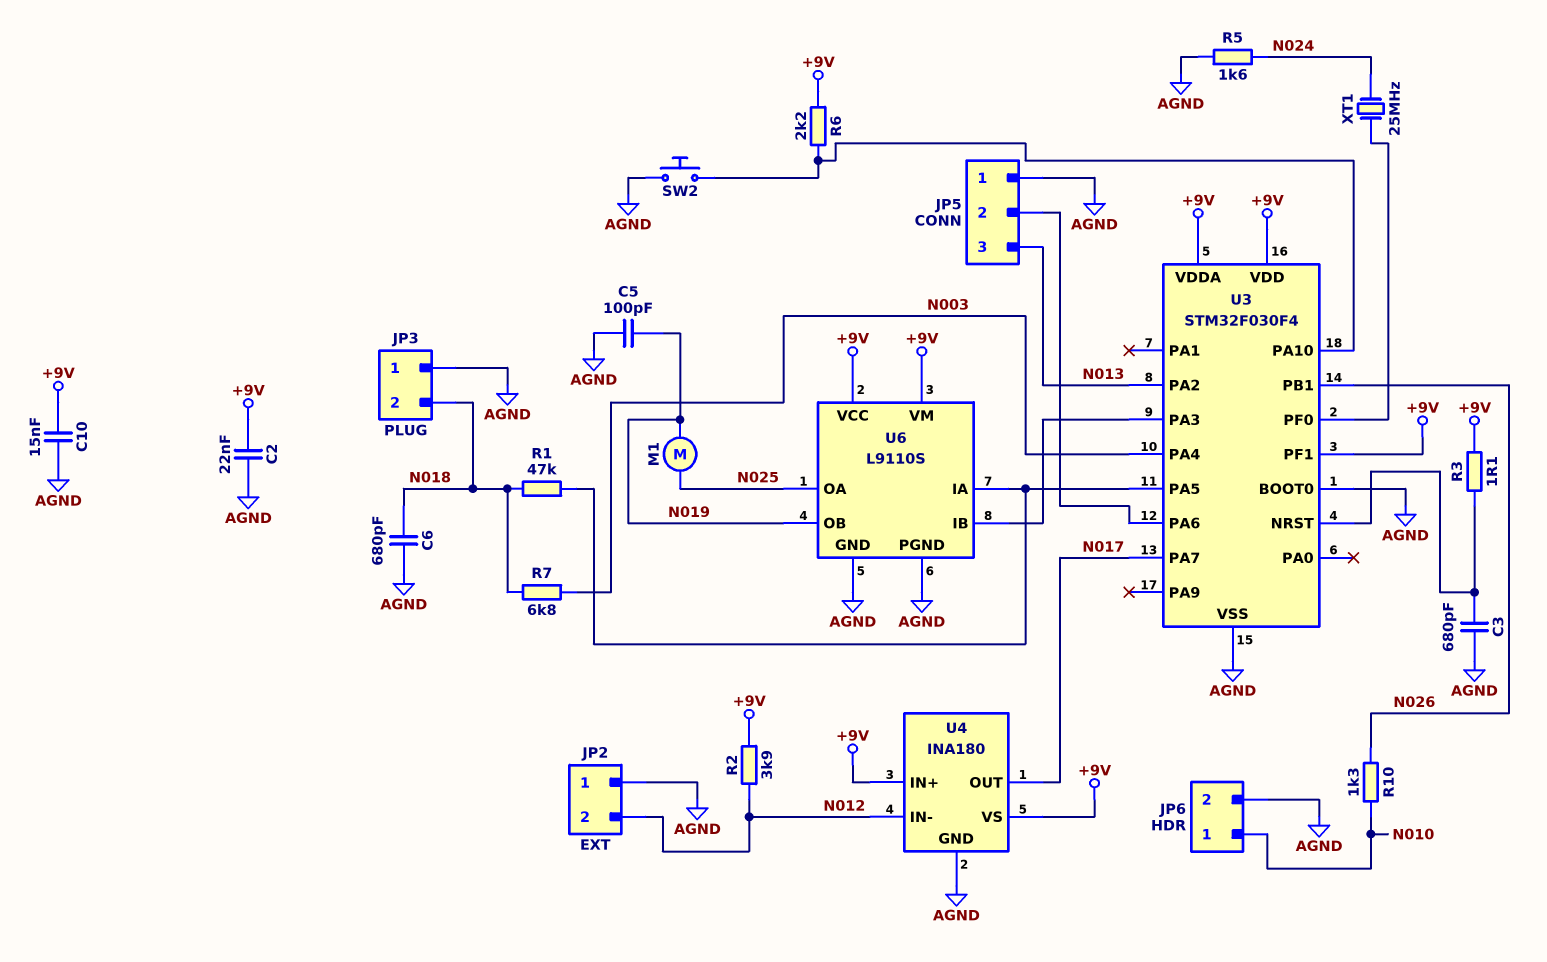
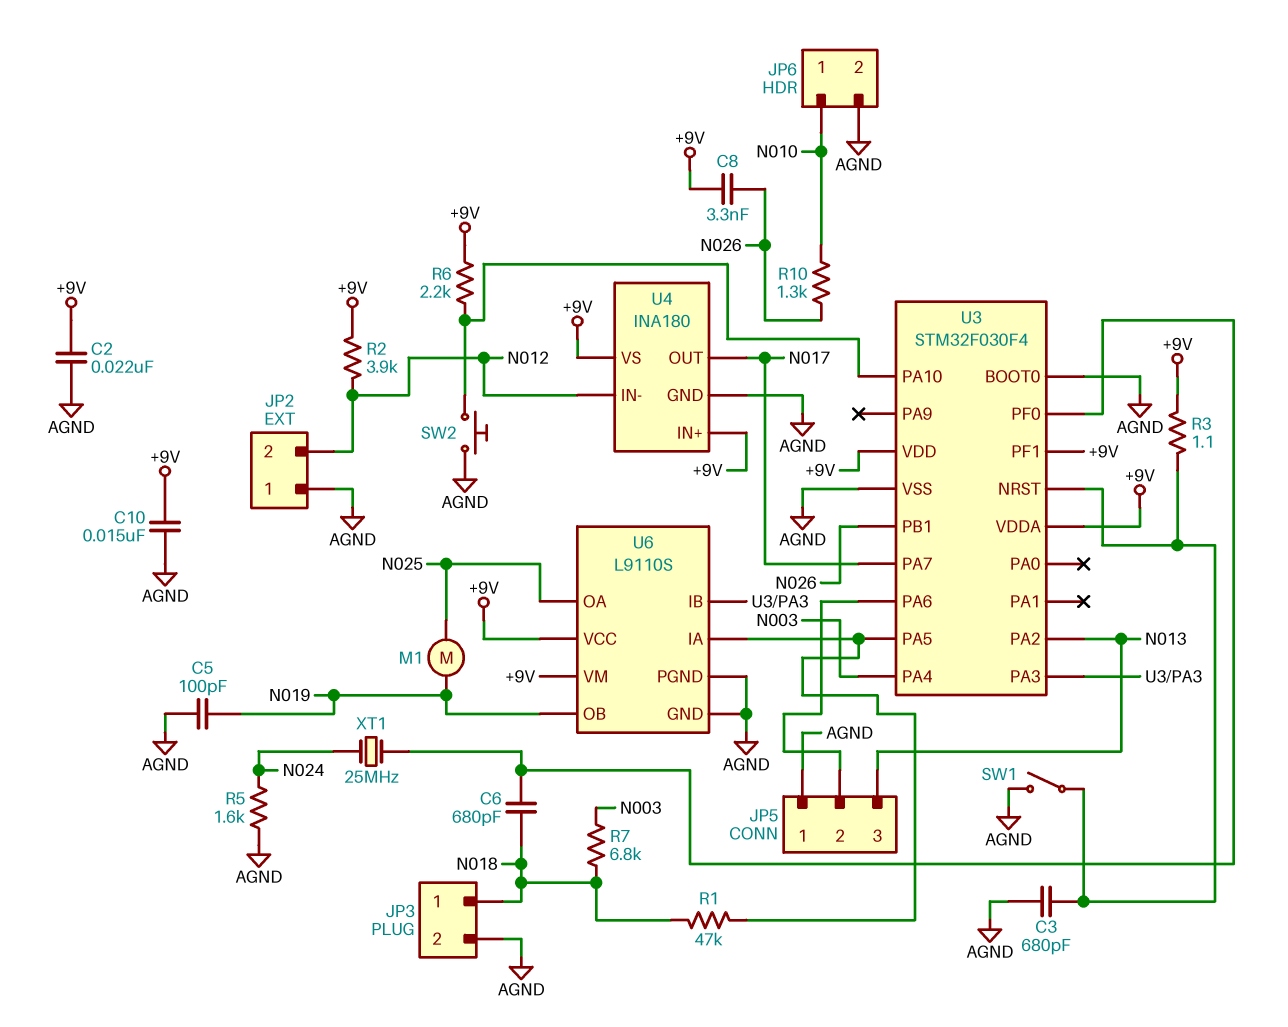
C6: 680pF (AGND, N018) -> 680pF (N018, U3/PF0)
C8: none -> 3.3nF (+9V, N026)
JP3 pin 1: AGND -> N018
JP3 pin 2: N018 -> AGND
SW1: none -> switch (AGND, U3/NRST)

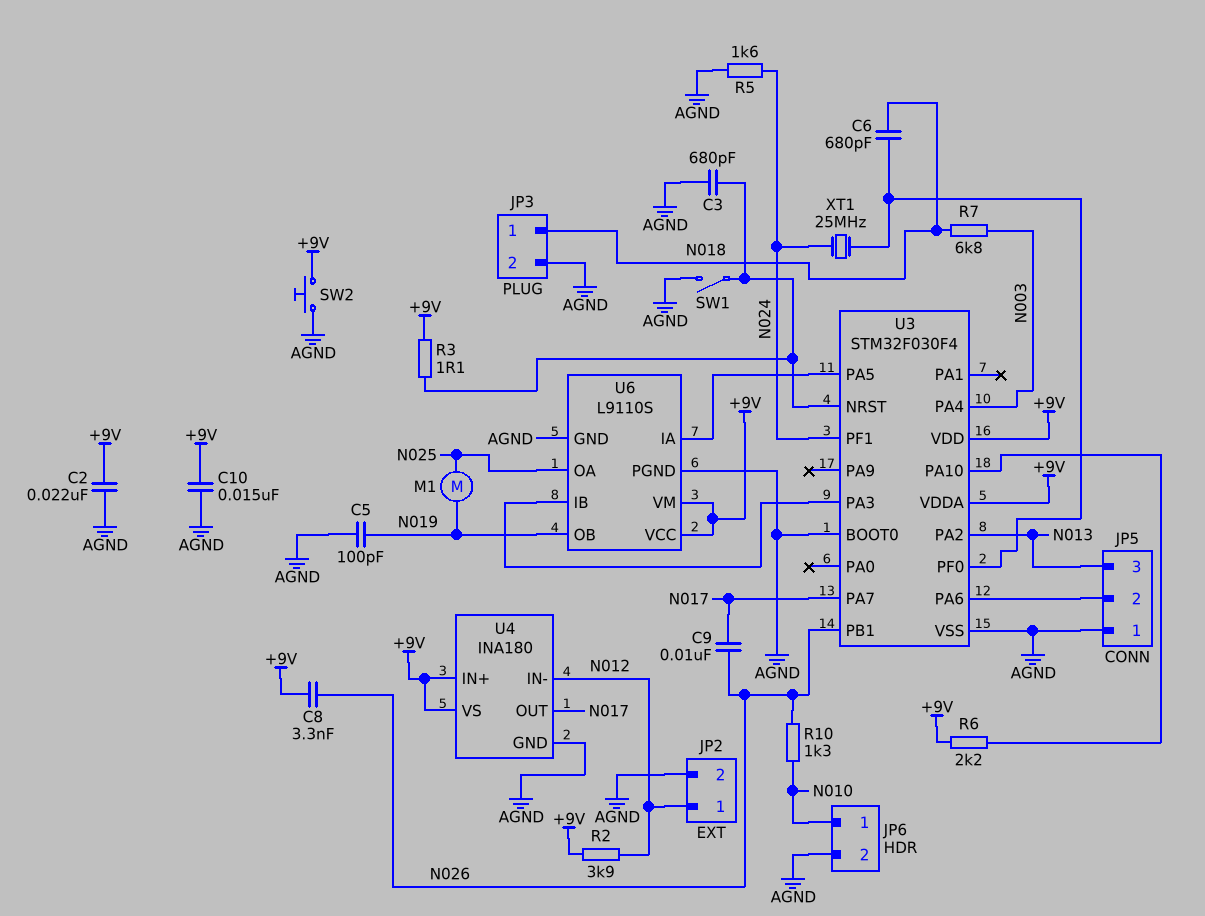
C9: none -> 10nF (N017, N026)
JP2 pin 1: AGND -> N012
JP2 pin 2: N012 -> AGND
R1: 47k (N018, U3/PA5) -> none
SW2: button (AGND, U3/PA10) -> button (+9V, AGND)
U3 pin PF1: +9V -> N024

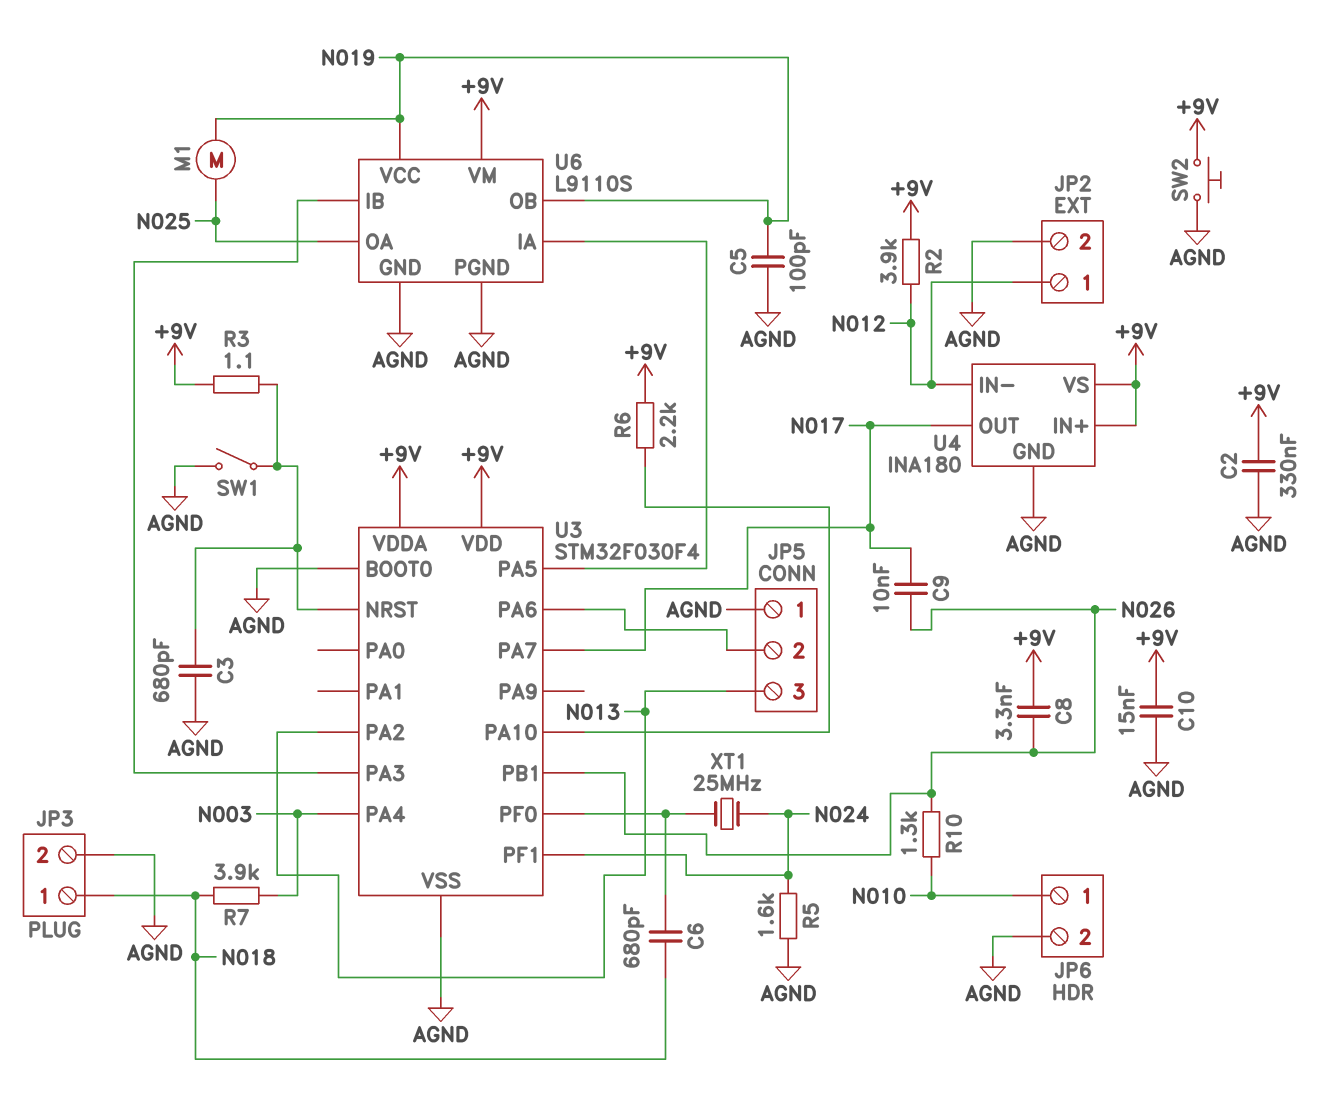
C2: 22nF (+9V, AGND) -> 330nF (+9V, AGND)
R7: 6.8k (N003, N018) -> 3.9k (N003, N018)
U6 pin VCC: +9V -> N019

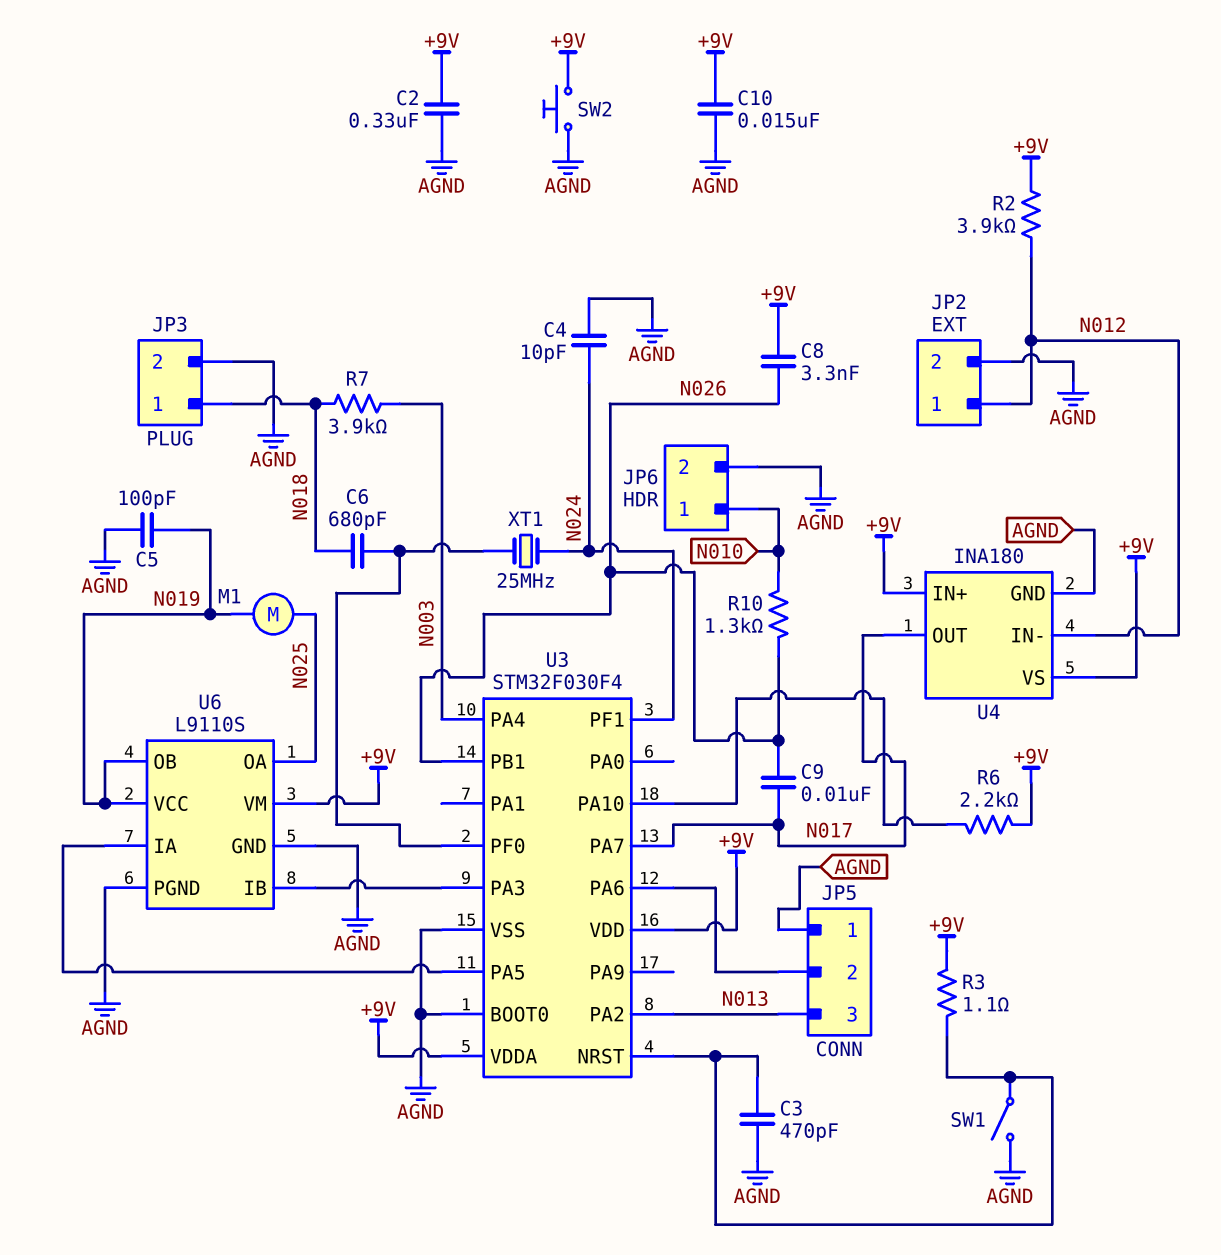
C3: 680pF (AGND, U3/NRST) -> 470pF (AGND, U3/NRST)
C4: none -> 10pF (AGND, N024)
R5: 1.6k (AGND, N024) -> none

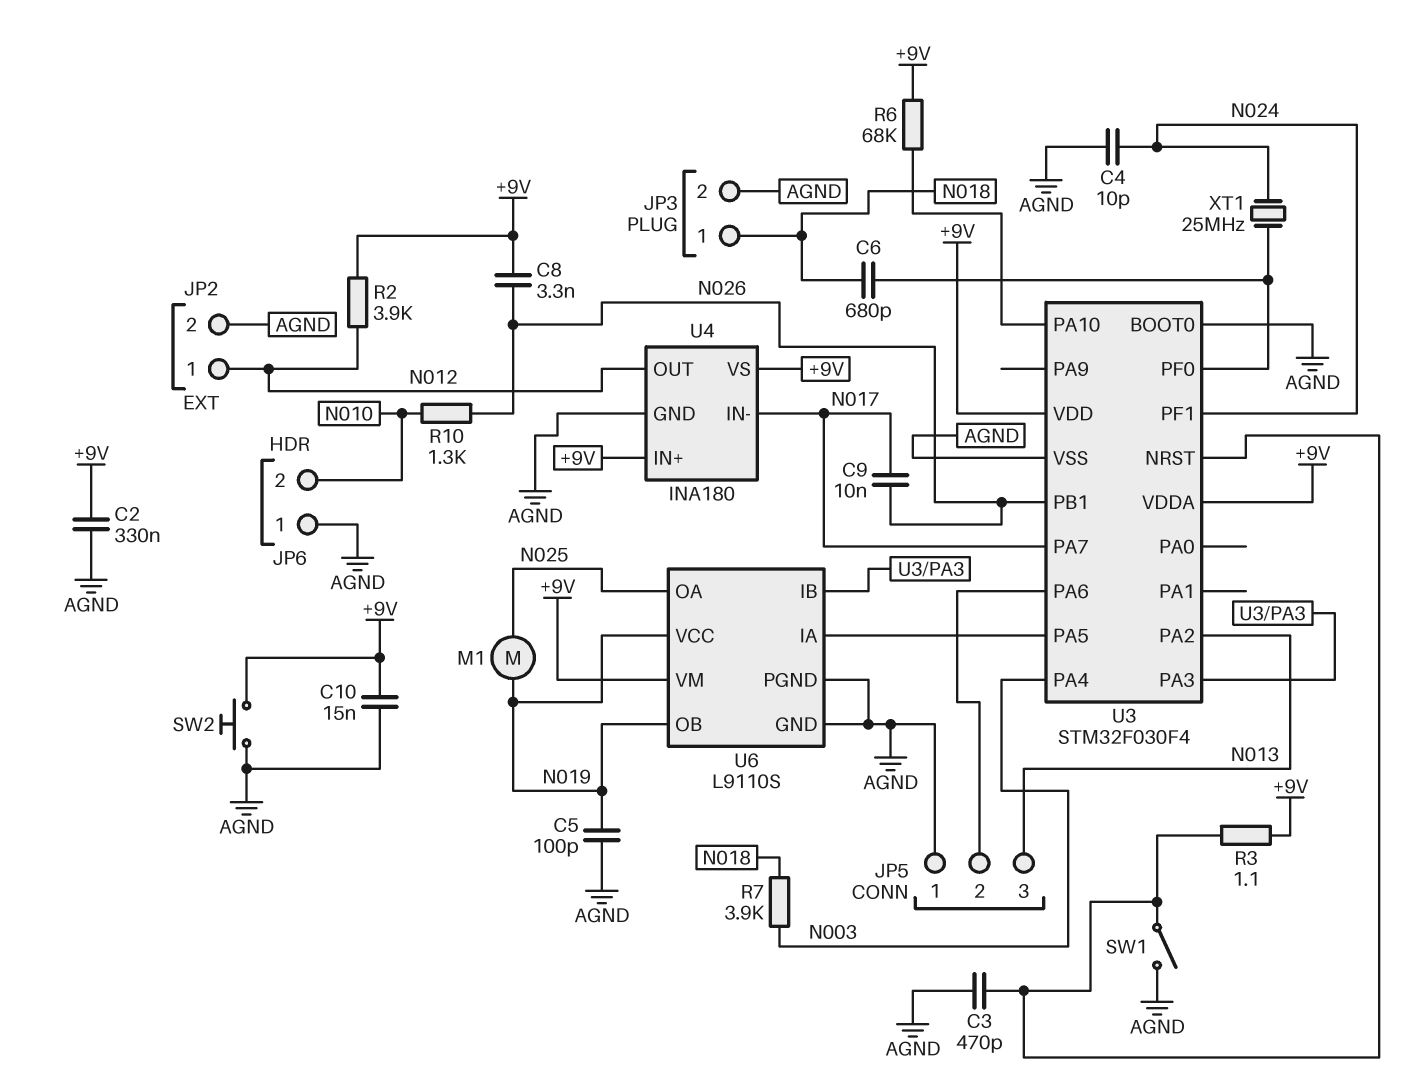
JP6 pin 1: N010 -> AGND
JP6 pin 2: AGND -> N010
R6: 2.2k (+9V, U3/PA10) -> 68k (+9V, U3/PA10)
U4 pin IN-: N012 -> N017
U4 pin OUT: N017 -> N012

